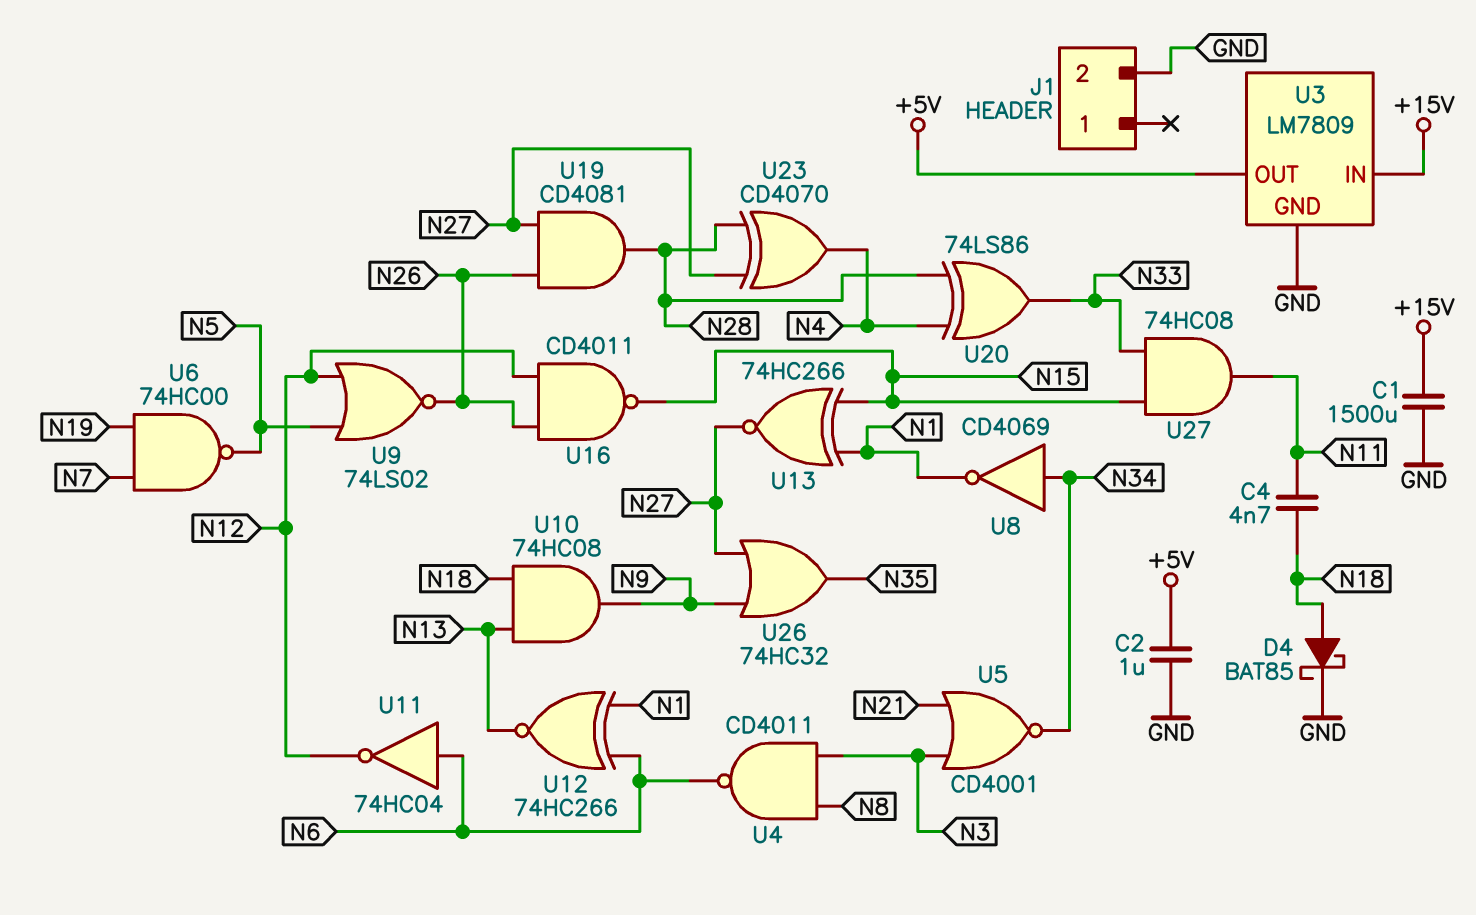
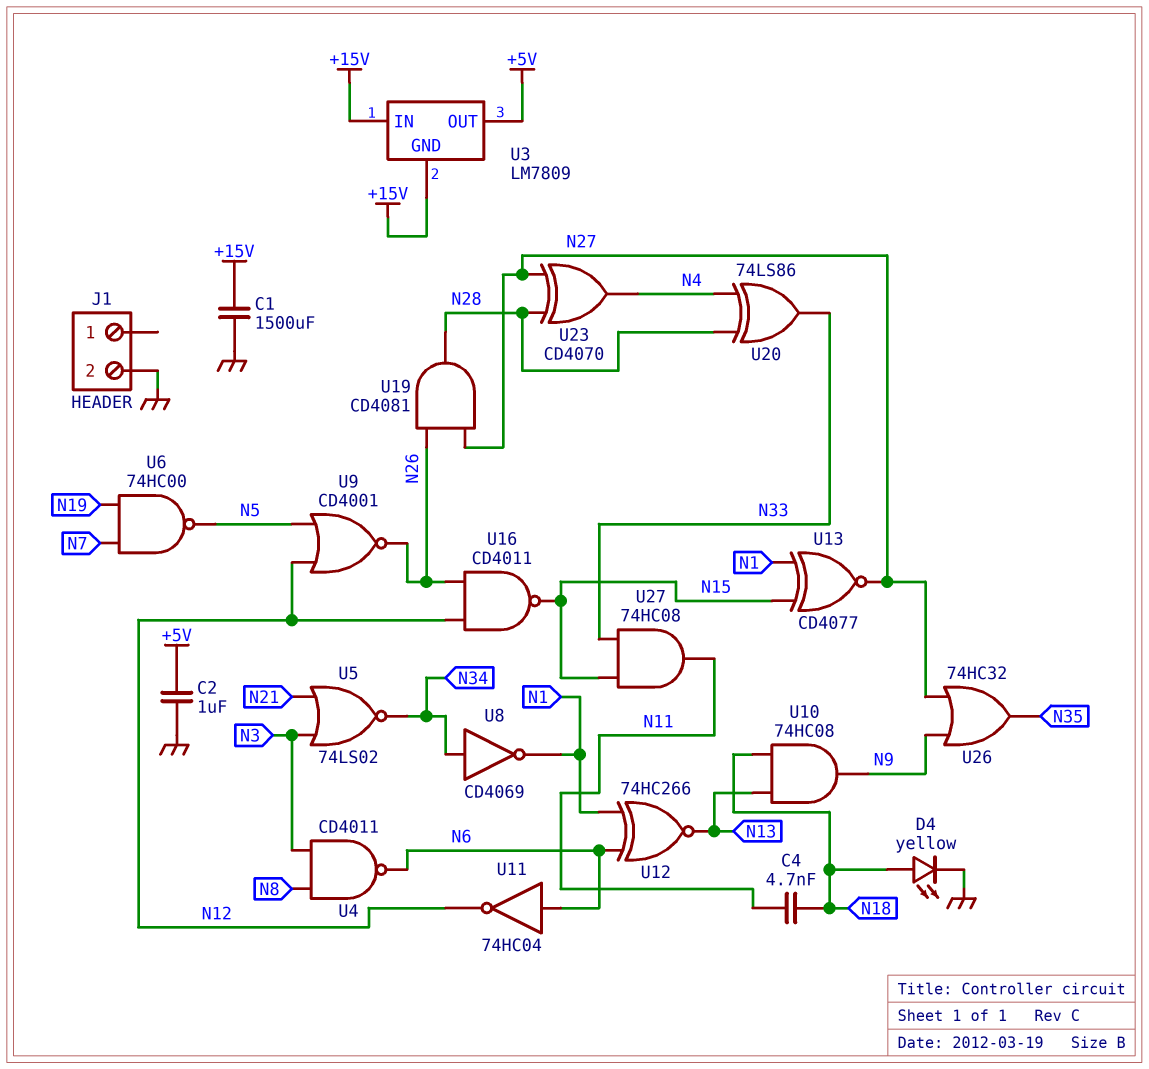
D4: schottky BAT85 (A N18, K GND) -> LED yellow (A N18, K GND)
U3 pin GND: GND -> +15V
U5: NOR CD4001 (in N3, in N21, out N34) -> NOR 74LS02 (in N3, in N21, out N34)
U9: NOR 74LS02 (in N5, in N12, out N26) -> NOR CD4001 (in N5, in N12, out N26)
U13: XNOR 74HC266 (in N1, in N15, out N27) -> XNOR CD4077 (in N1, in N15, out N27)

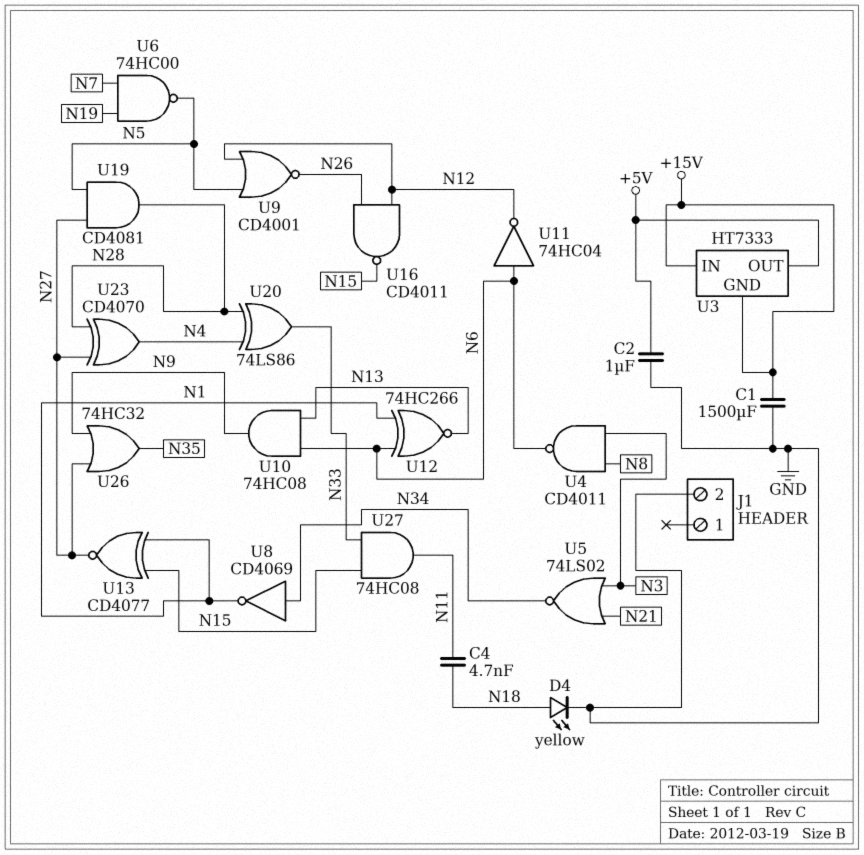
U3: LM7809 -> HT7333
U10: AND 74HC08 (in N13, in N18, out N9) -> AND 74HC08 (in N6, in N13, out N9)
U19: AND CD4081 (in N26, in N27, out N28) -> AND CD4081 (in N5, in N27, out N28)

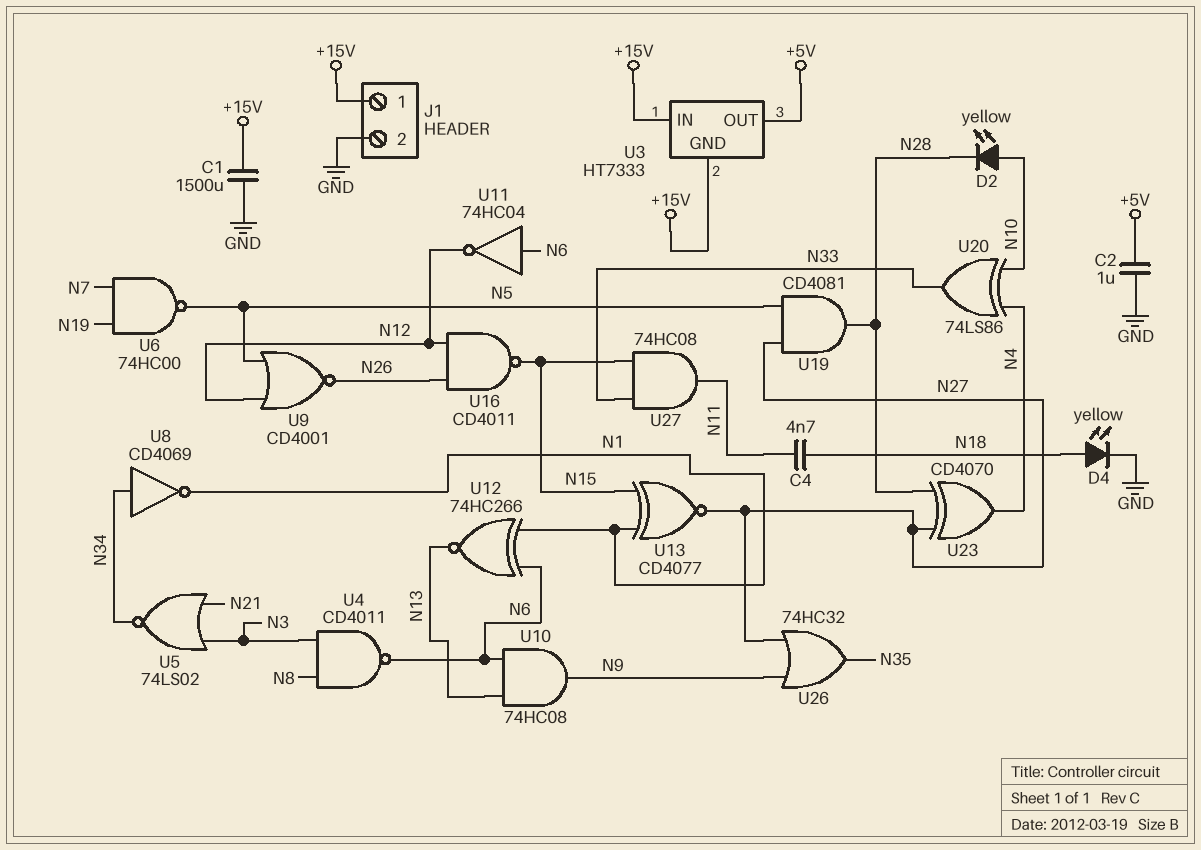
D2: none -> LED yellow (A N10, K N28)
J1 pin 1: none -> +15V
U20: XOR 74LS86 (in N4, in N28, out N33) -> XOR 74LS86 (in N4, in N10, out N33)

